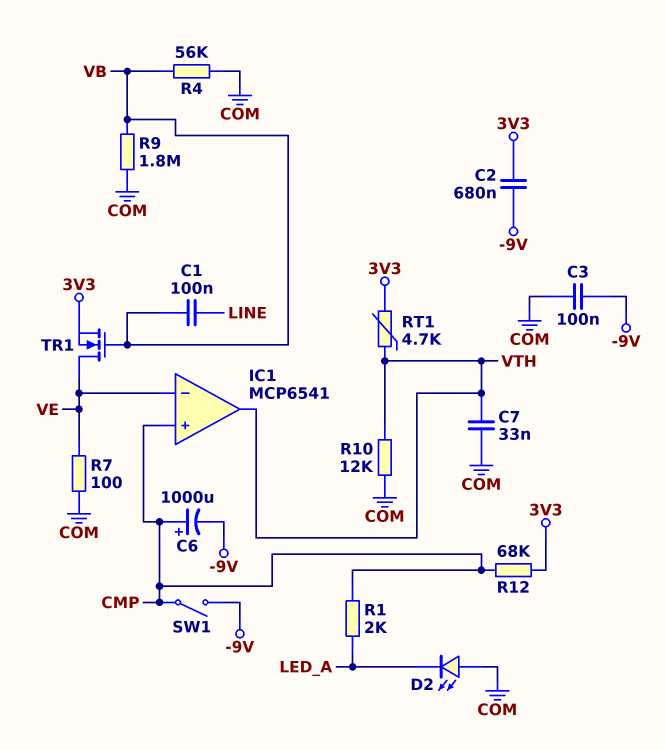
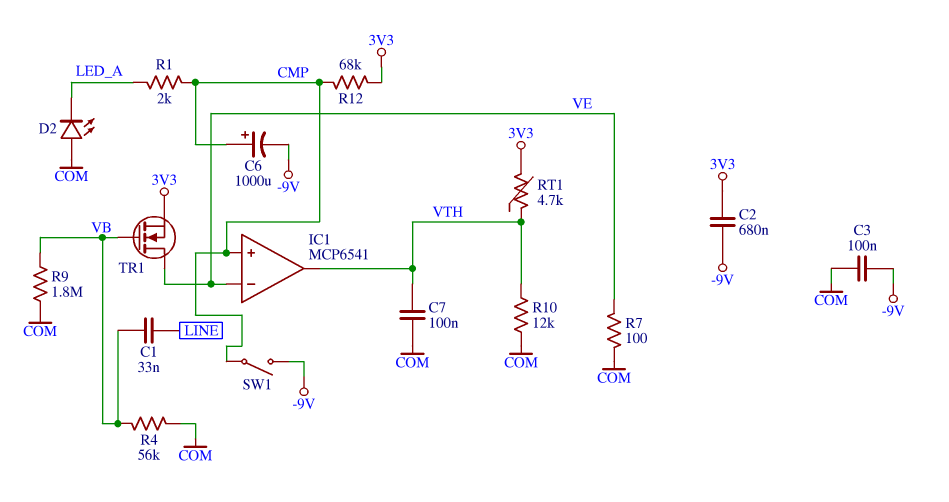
C1: 100nF (LINE, VB) -> 33nF (LINE, VB)
C7: 33nF (COM, VTH) -> 100nF (COM, VTH)

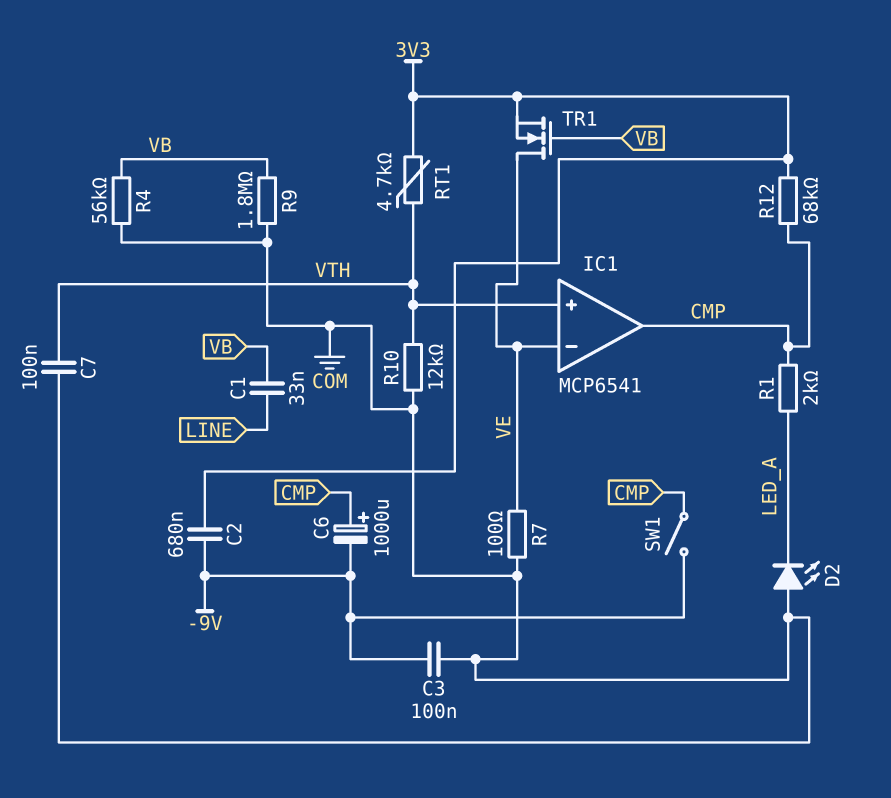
IC1 pin in+: CMP -> VTH
IC1 pin out: VTH -> CMP

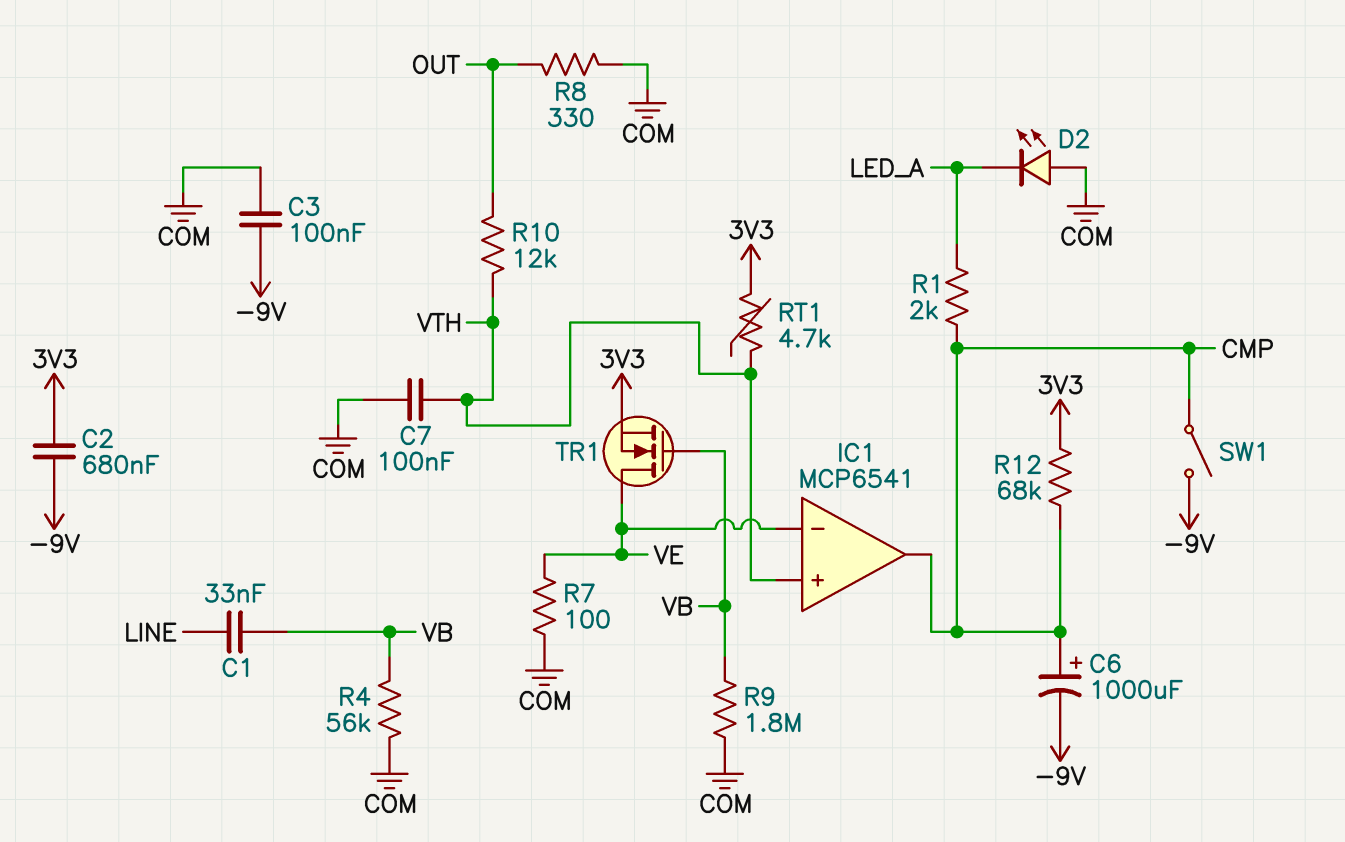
R8: none -> 330 (COM, OUT)
R10: 12k (COM, VTH) -> 12k (OUT, VTH)

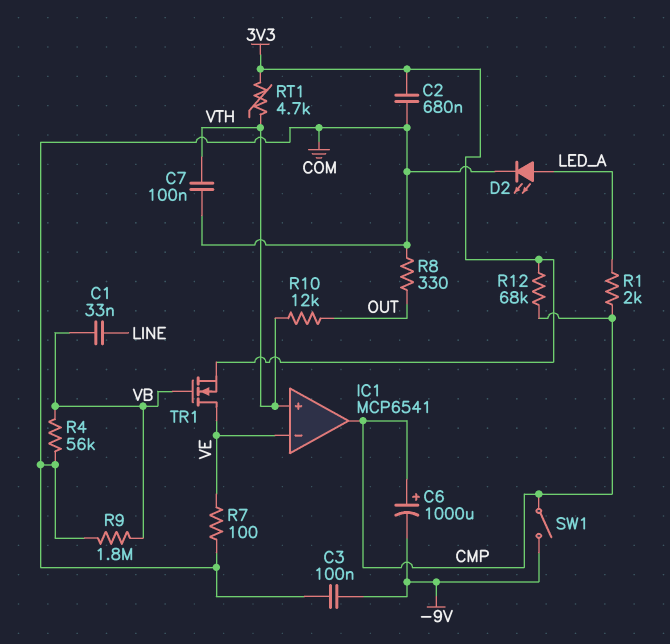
C2: 680nF (-9V, 3V3) -> 680nF (3V3, COM)
D2: LED (A COM, K LED_A) -> LED (A LED_A, K COM)

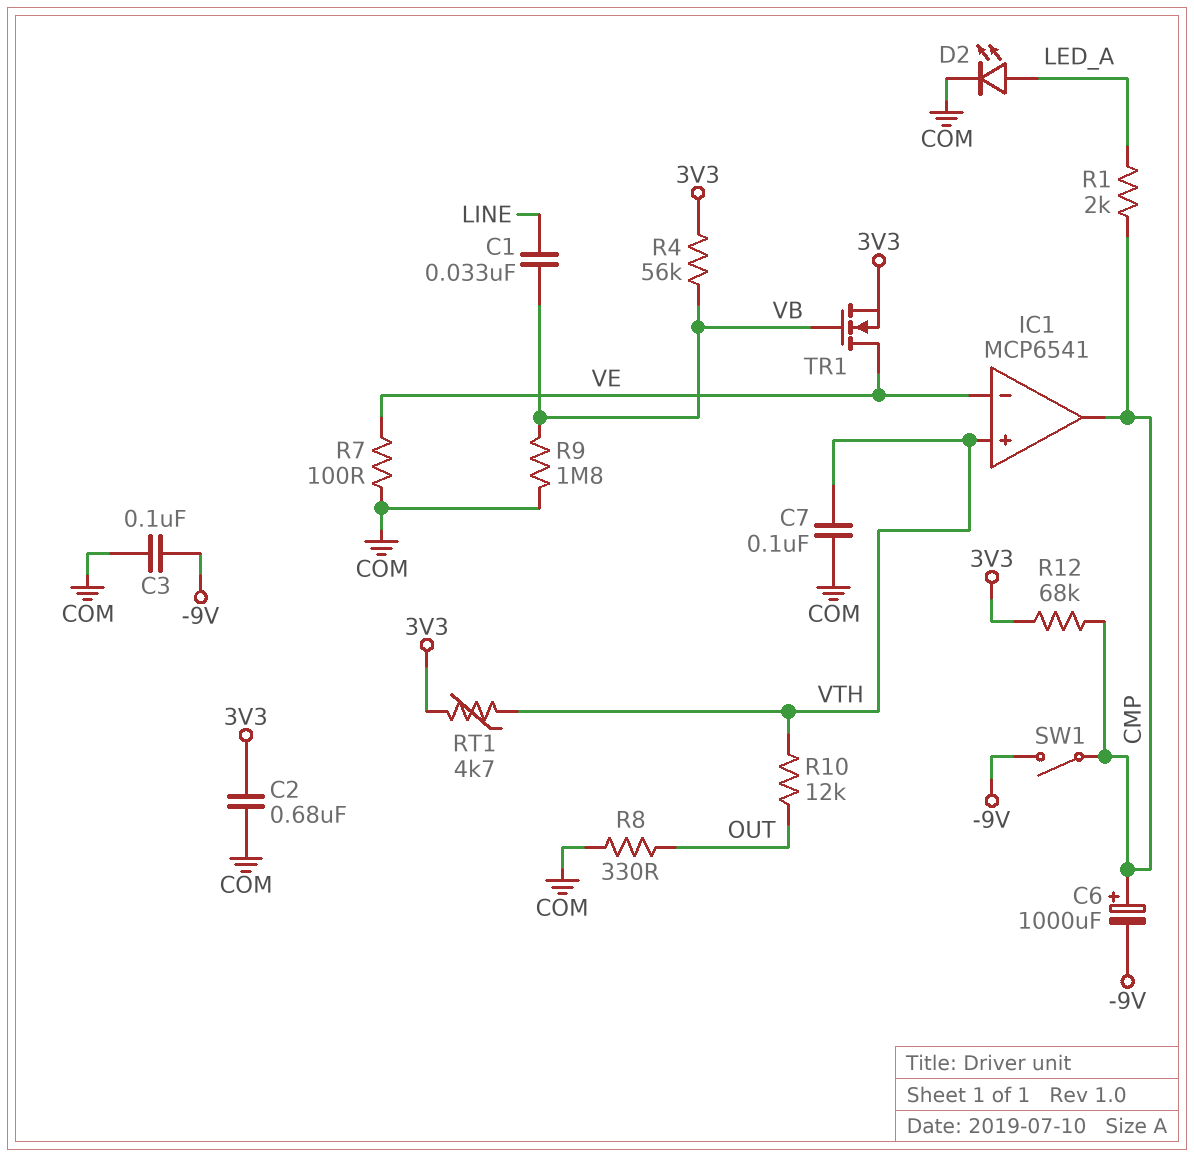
R4: 56k (COM, VB) -> 56k (3V3, VB)

